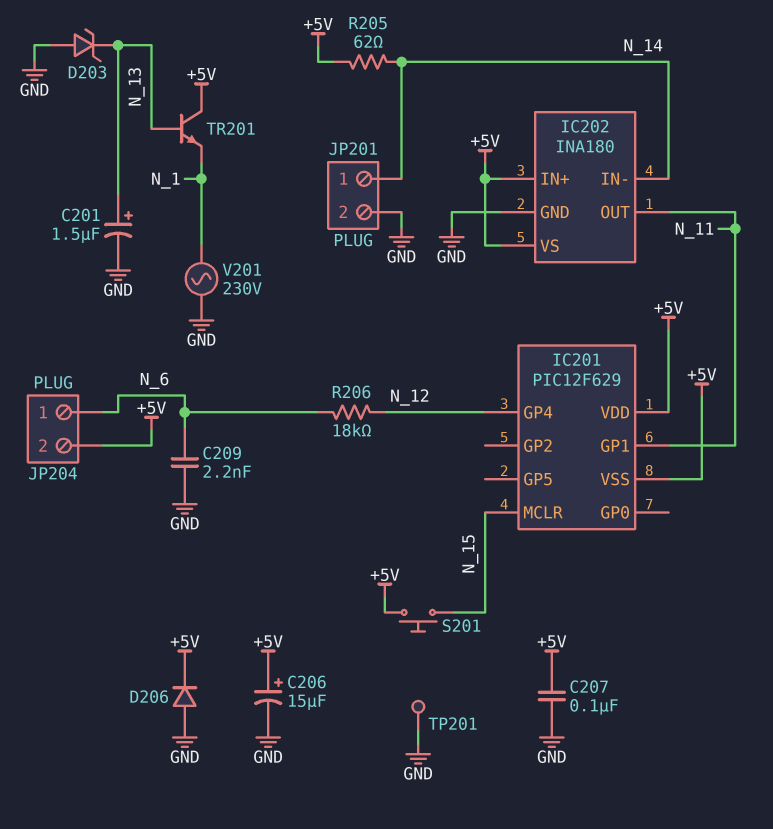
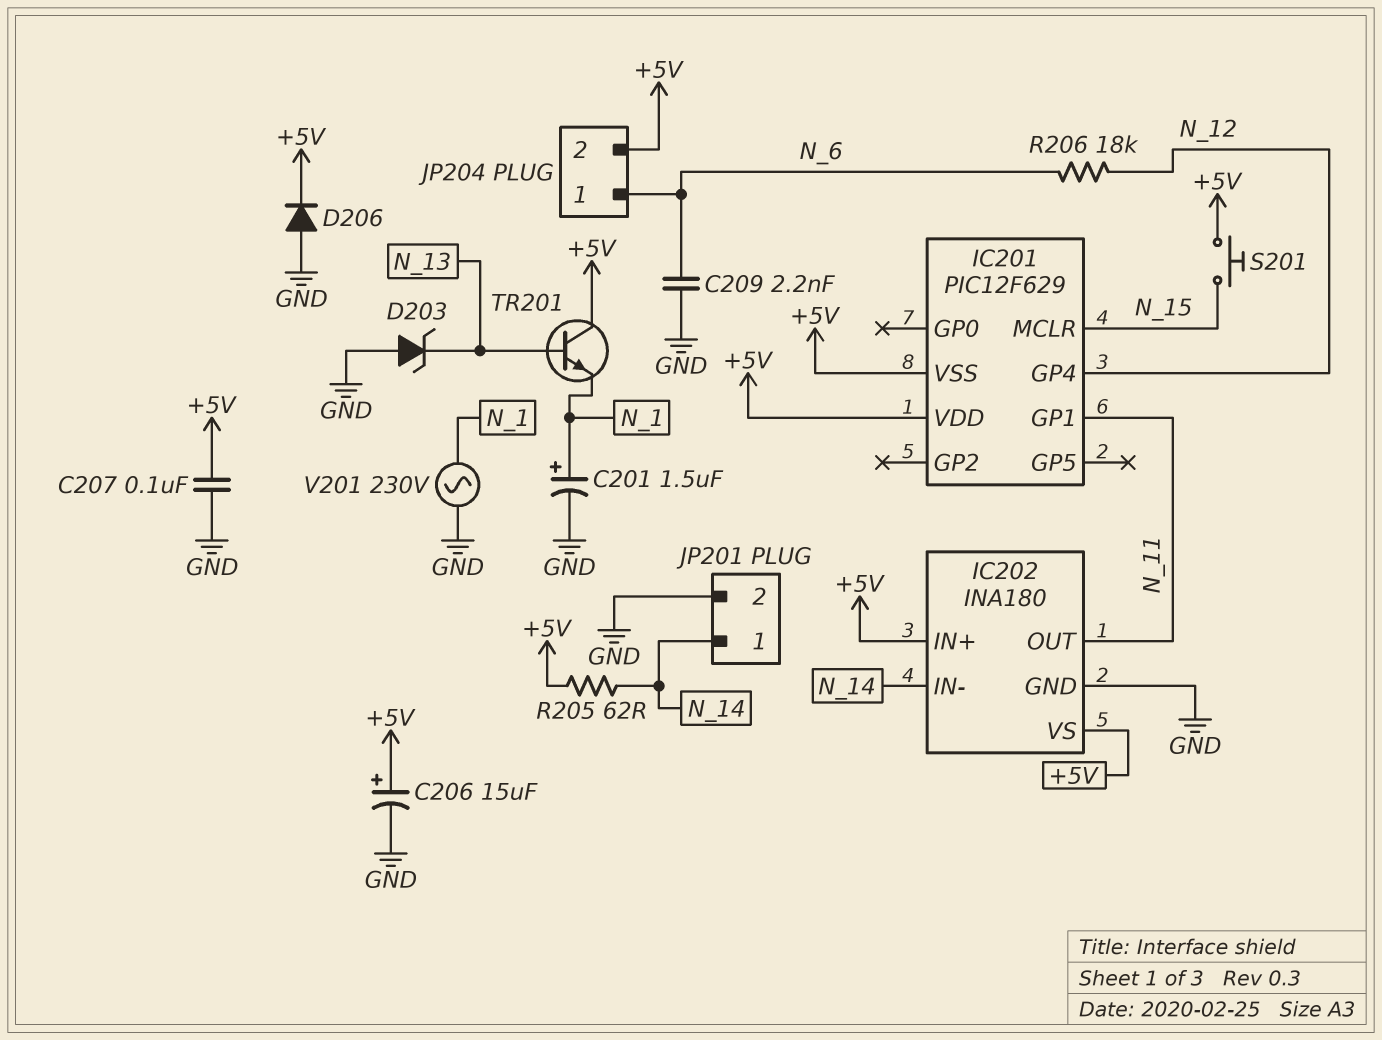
C201: 1.5uF (plus N_13, minus GND) -> 1.5uF (plus N_1, minus GND)
TP201: test point (GND) -> none

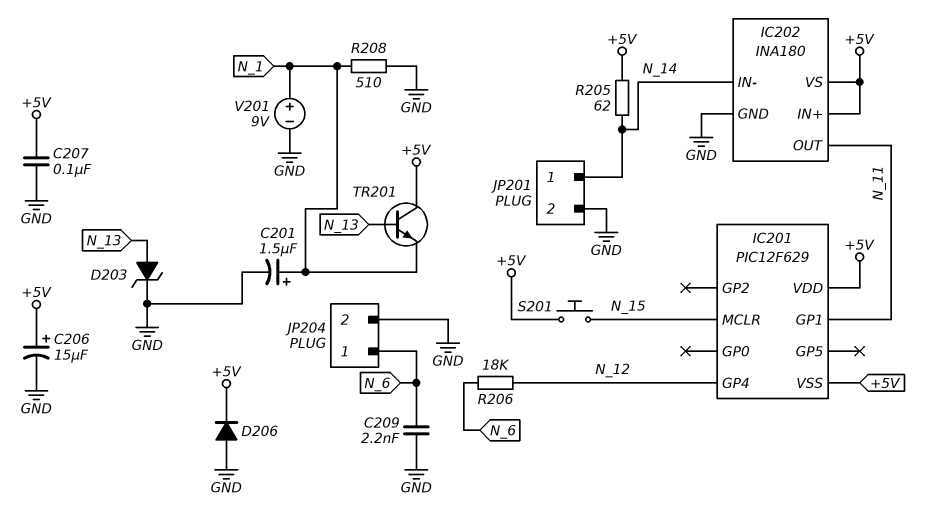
D203: zener (A GND, K N_13) -> zener (A N_13, K GND)
JP204 pin 2: +5V -> GND
R208: none -> 510 (GND, N_1)
V201: AC 230V (GND, N_1) -> 9V (plus N_1, minus GND)

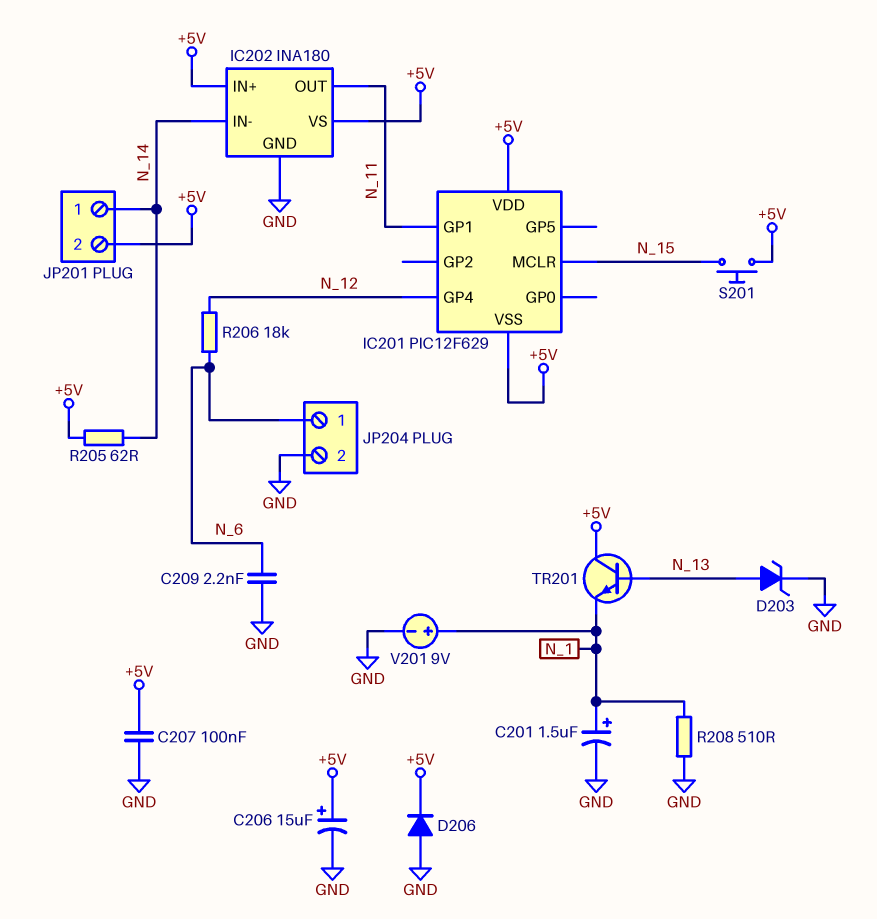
JP201 pin 2: GND -> +5V

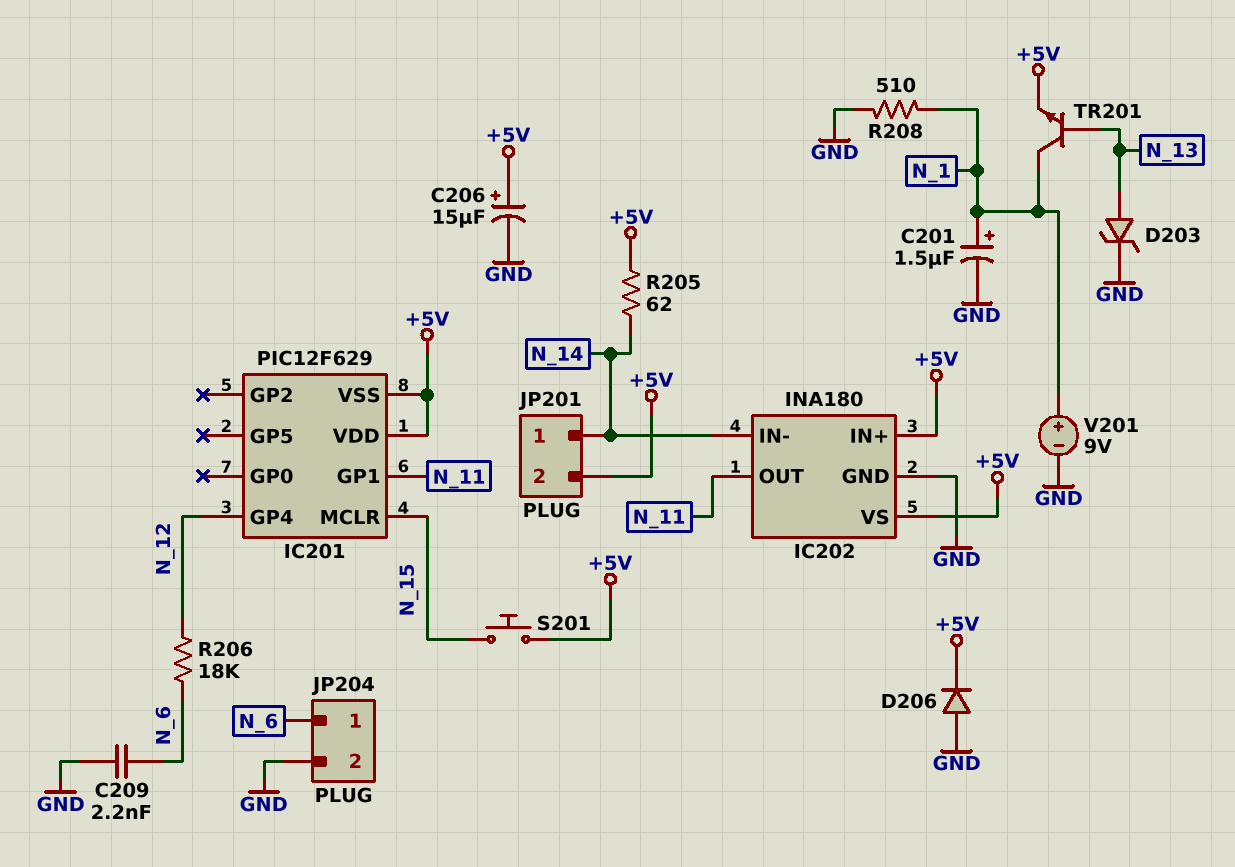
C207: 100nF (+5V, GND) -> none
TR201: NPN (B N_13, C +5V, E N_1) -> NPN (B N_13, C N_1, E +5V)

